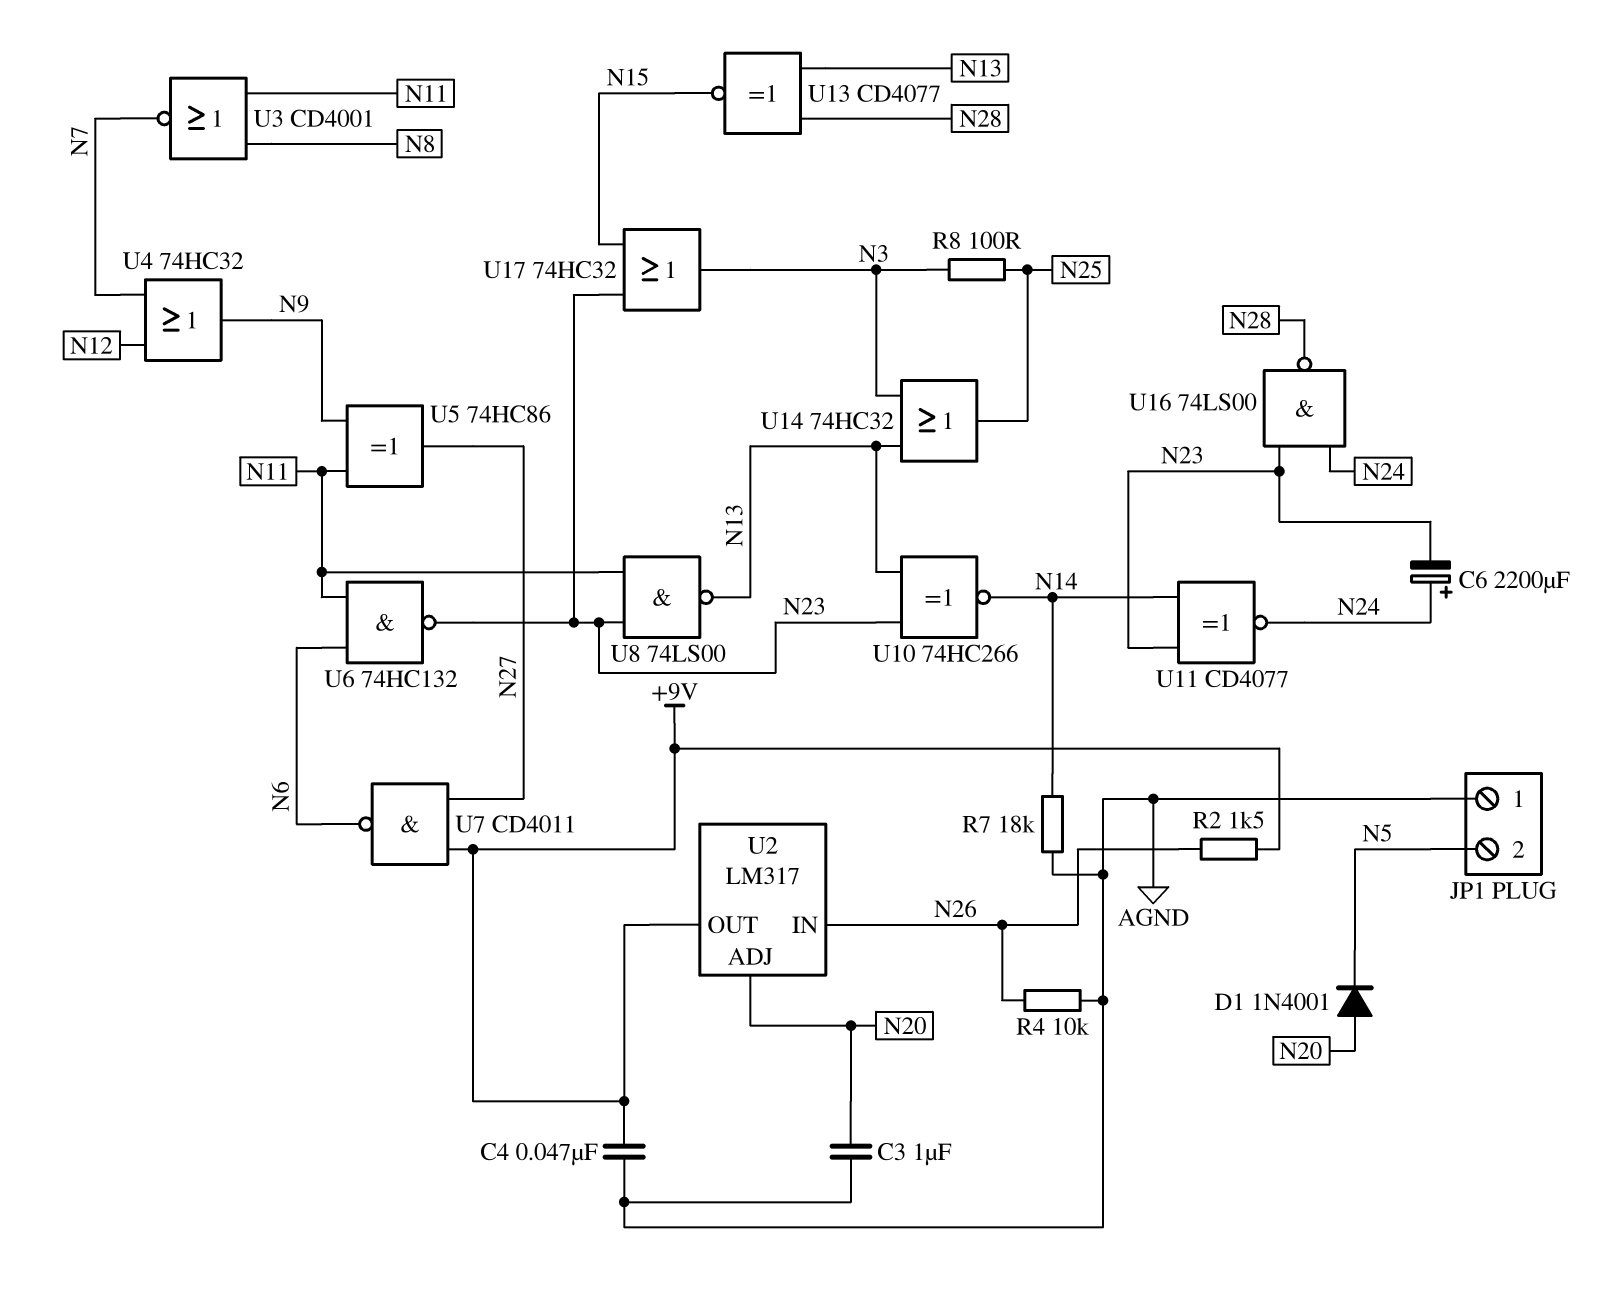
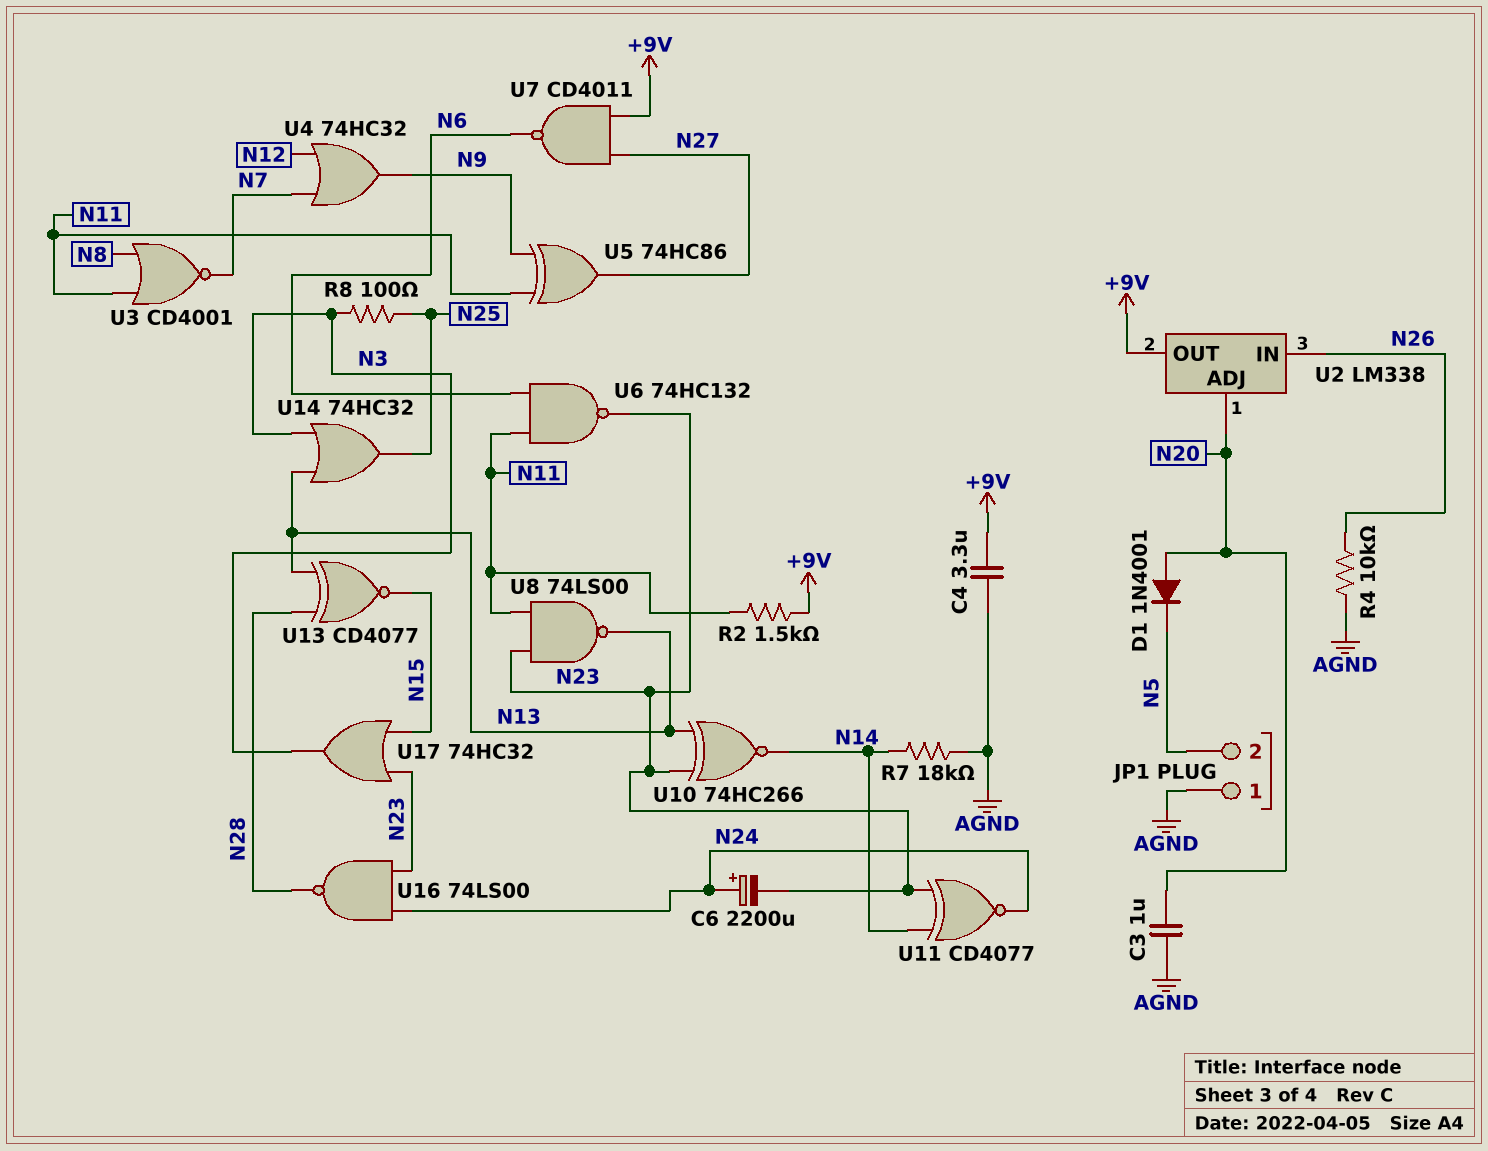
C4: 47nF (+9V, AGND) -> 3.3uF (+9V, AGND)
R2: 1.5k (+9V, N26) -> 1.5k (+9V, N11)
U2: LM317 -> LM338

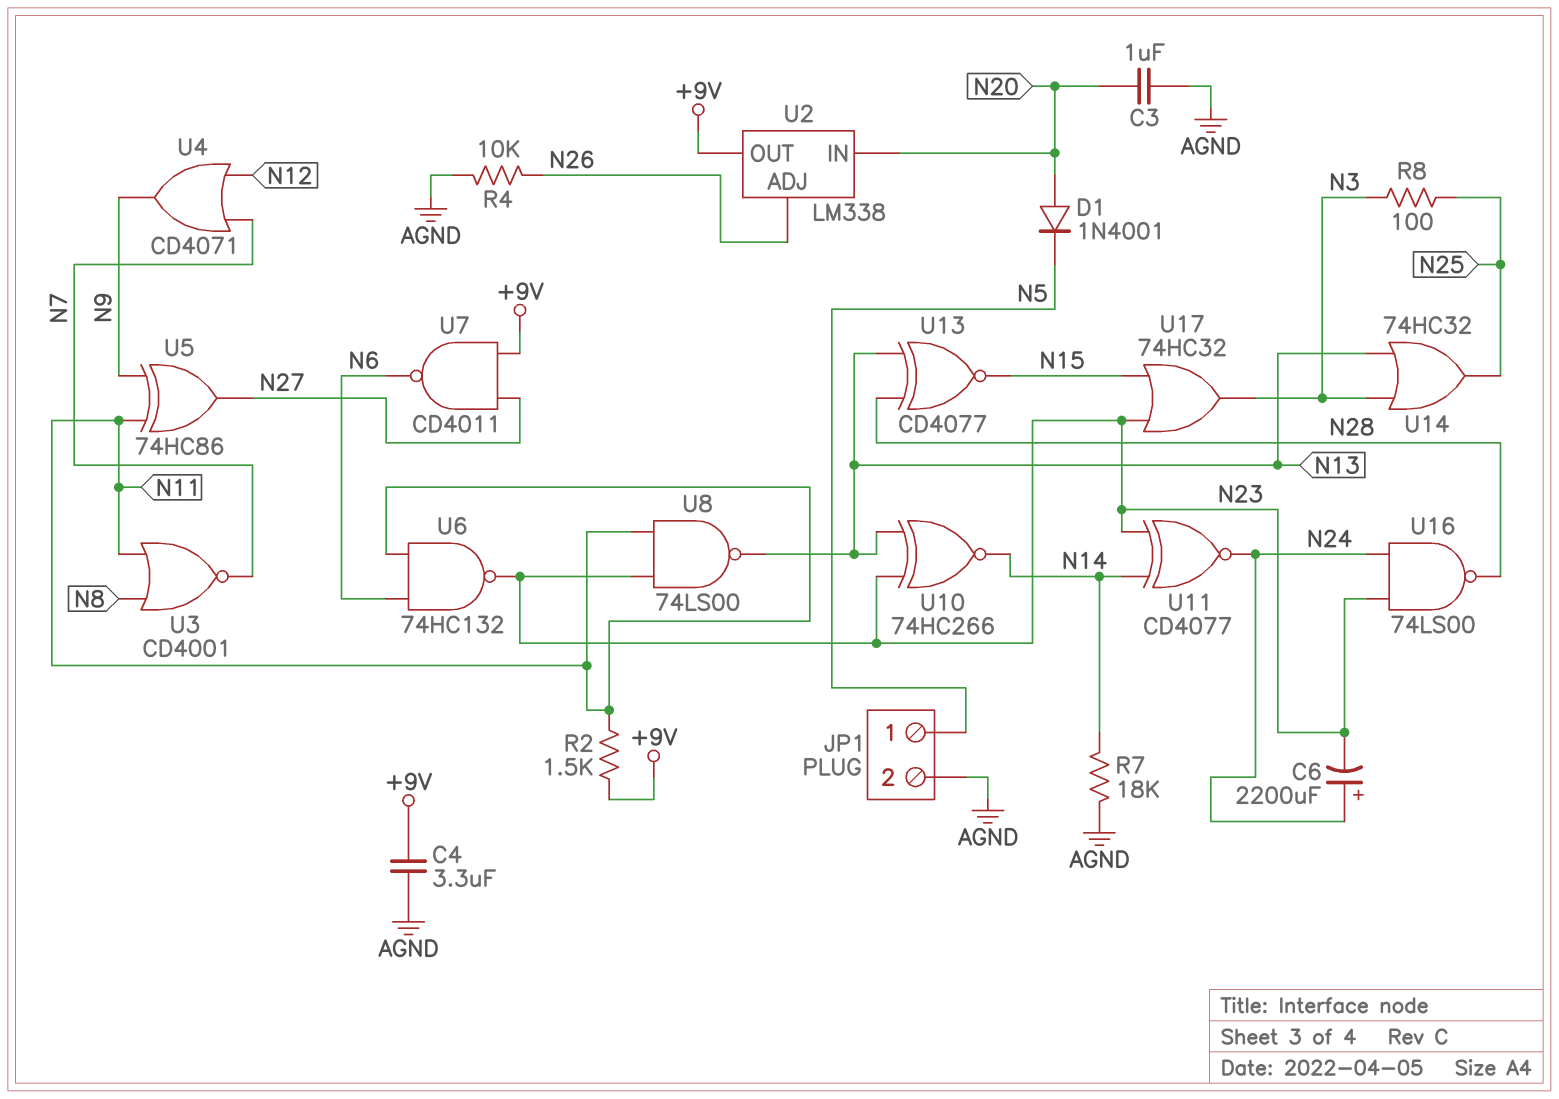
JP1 pin 1: AGND -> N5
JP1 pin 2: N5 -> AGND
U2 pin ADJ: N20 -> N26
U2 pin IN: N26 -> N20
U4: OR 74HC32 (in N7, in N12, out N9) -> OR CD4071 (in N7, in N12, out N9)

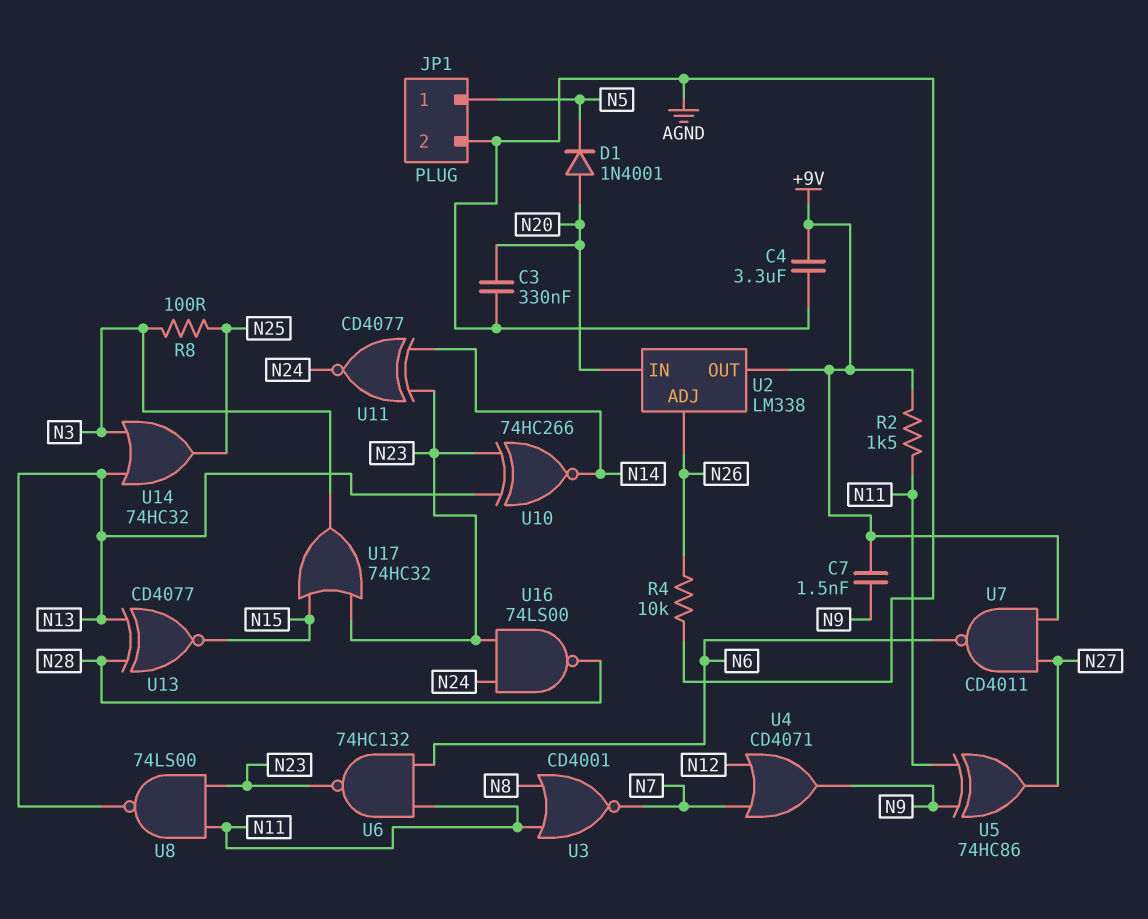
C3: 1uF (AGND, N20) -> 330nF (AGND, N20)
C6: 2200uF (plus N24, minus N23) -> none
C7: none -> 1.5nF (+9V, N9)
R7: 18k (AGND, N14) -> none

